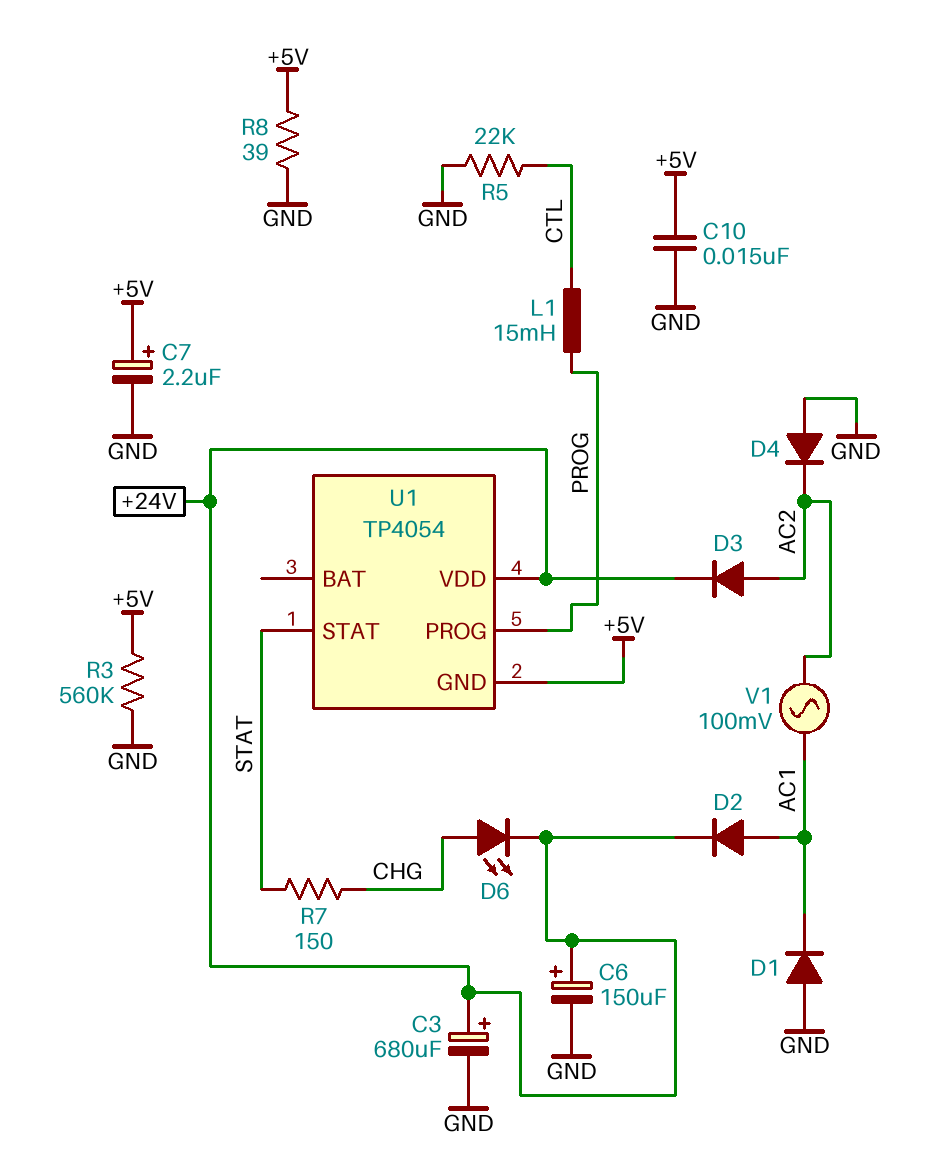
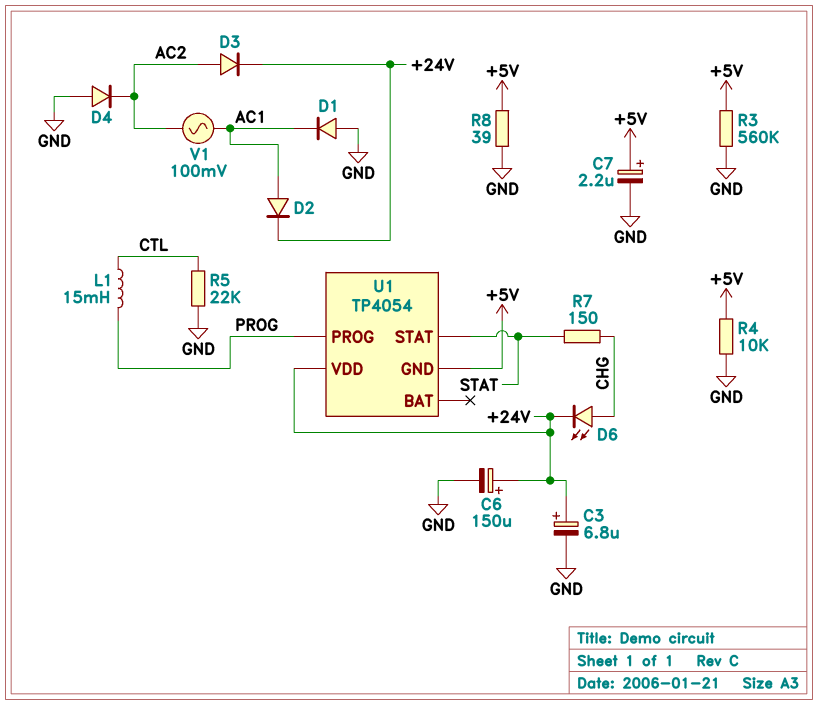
C3: 680uF (plus +24V, minus GND) -> 6.8uF (plus +24V, minus GND)
C10: 15nF (+5V, GND) -> none
R4: none -> 10k (+5V, GND)

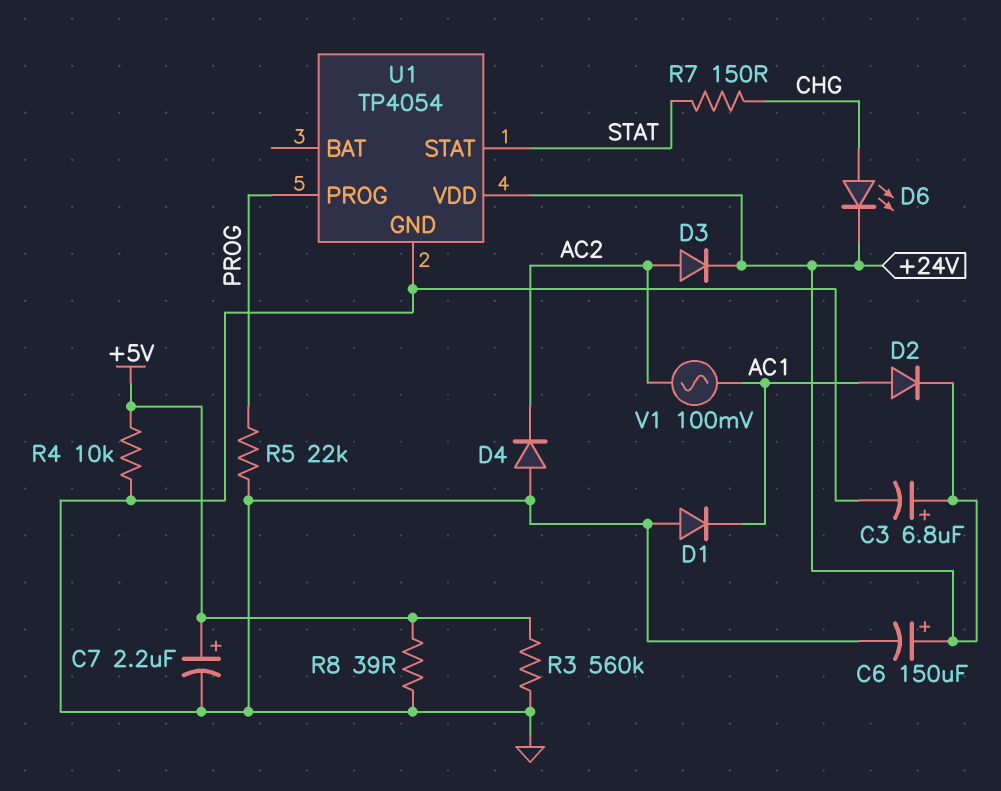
L1: 15mH (CTL, PROG) -> none
R5: 22k (CTL, GND) -> 22k (GND, PROG)
U1 pin GND: +5V -> GND

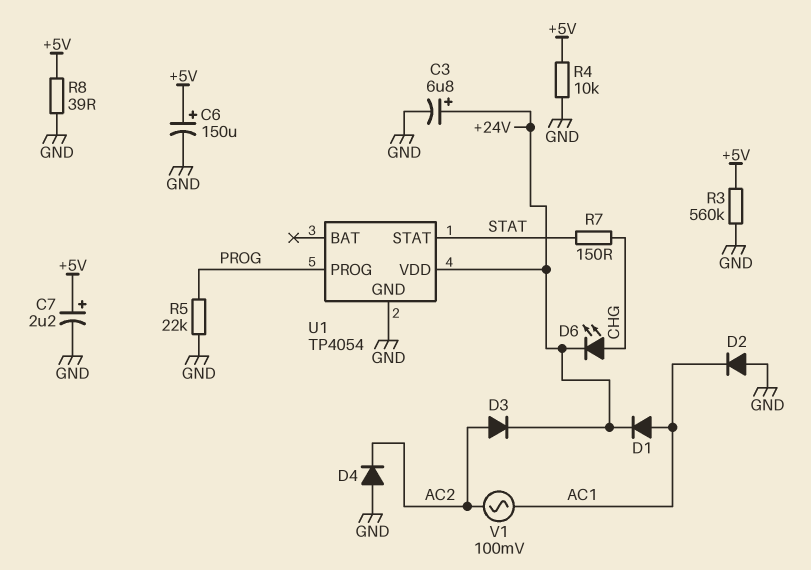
C6: 150uF (plus +24V, minus GND) -> 150uF (plus +5V, minus GND)
D1: diode (A GND, K AC1) -> diode (A AC1, K +24V)
D2: diode (A AC1, K +24V) -> diode (A GND, K AC1)

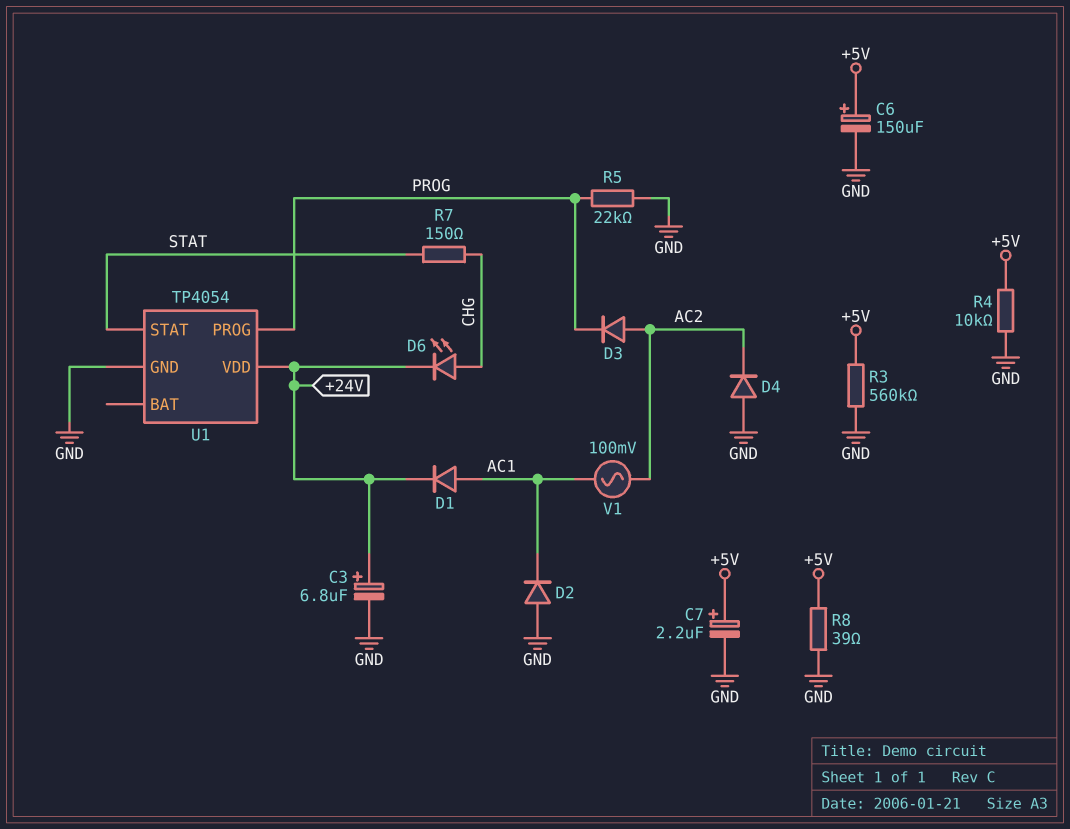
D3: diode (A AC2, K +24V) -> diode (A AC2, K PROG)

